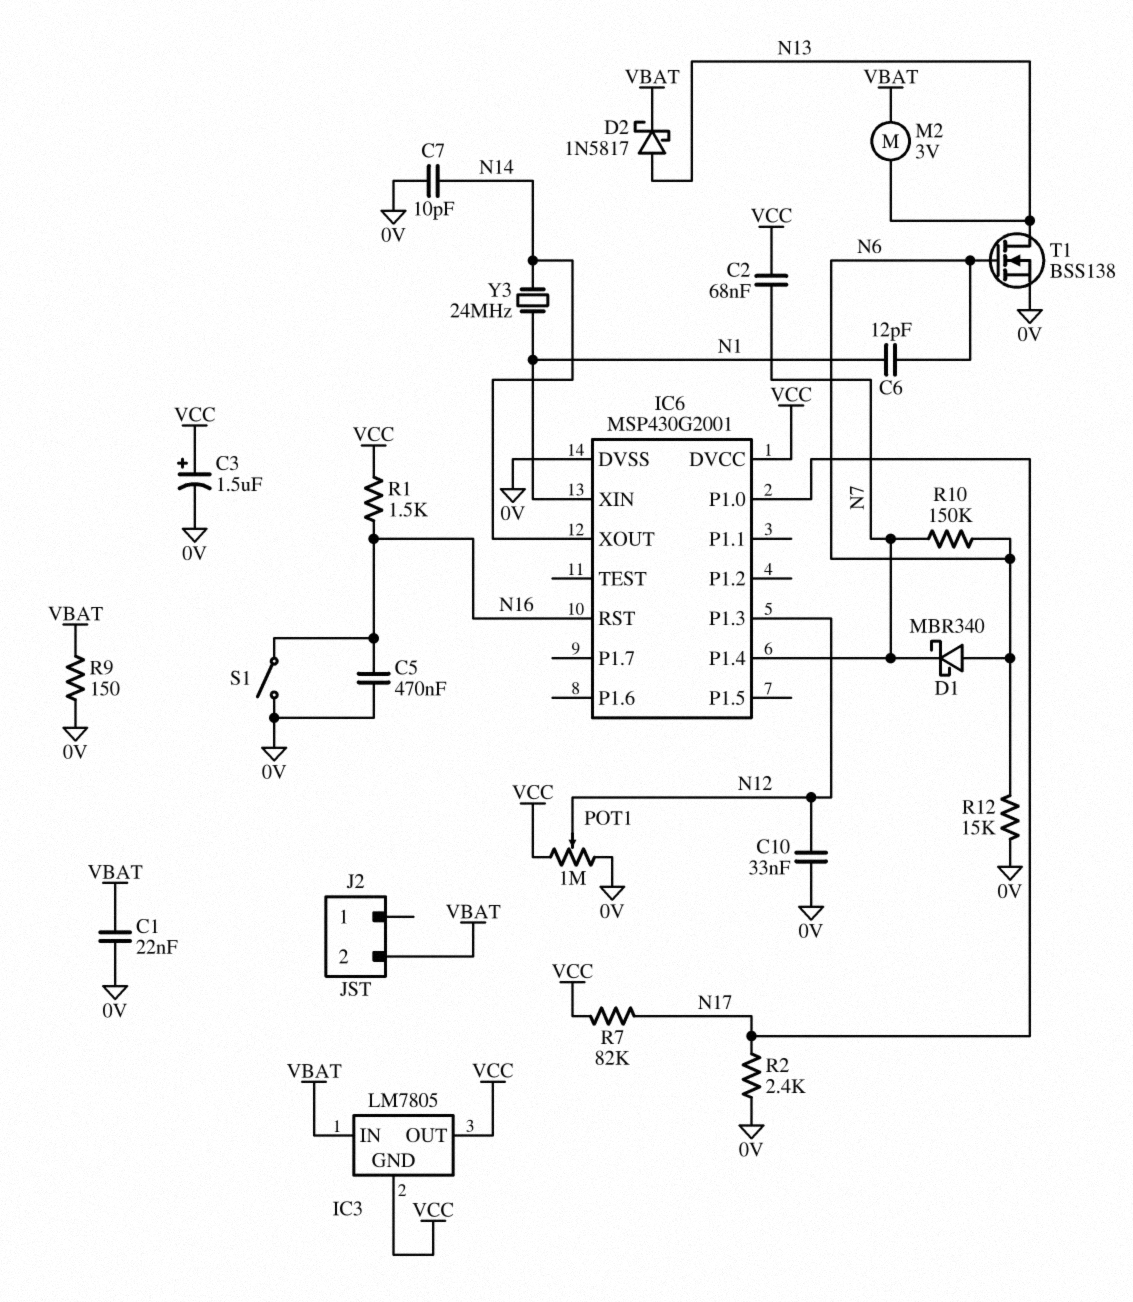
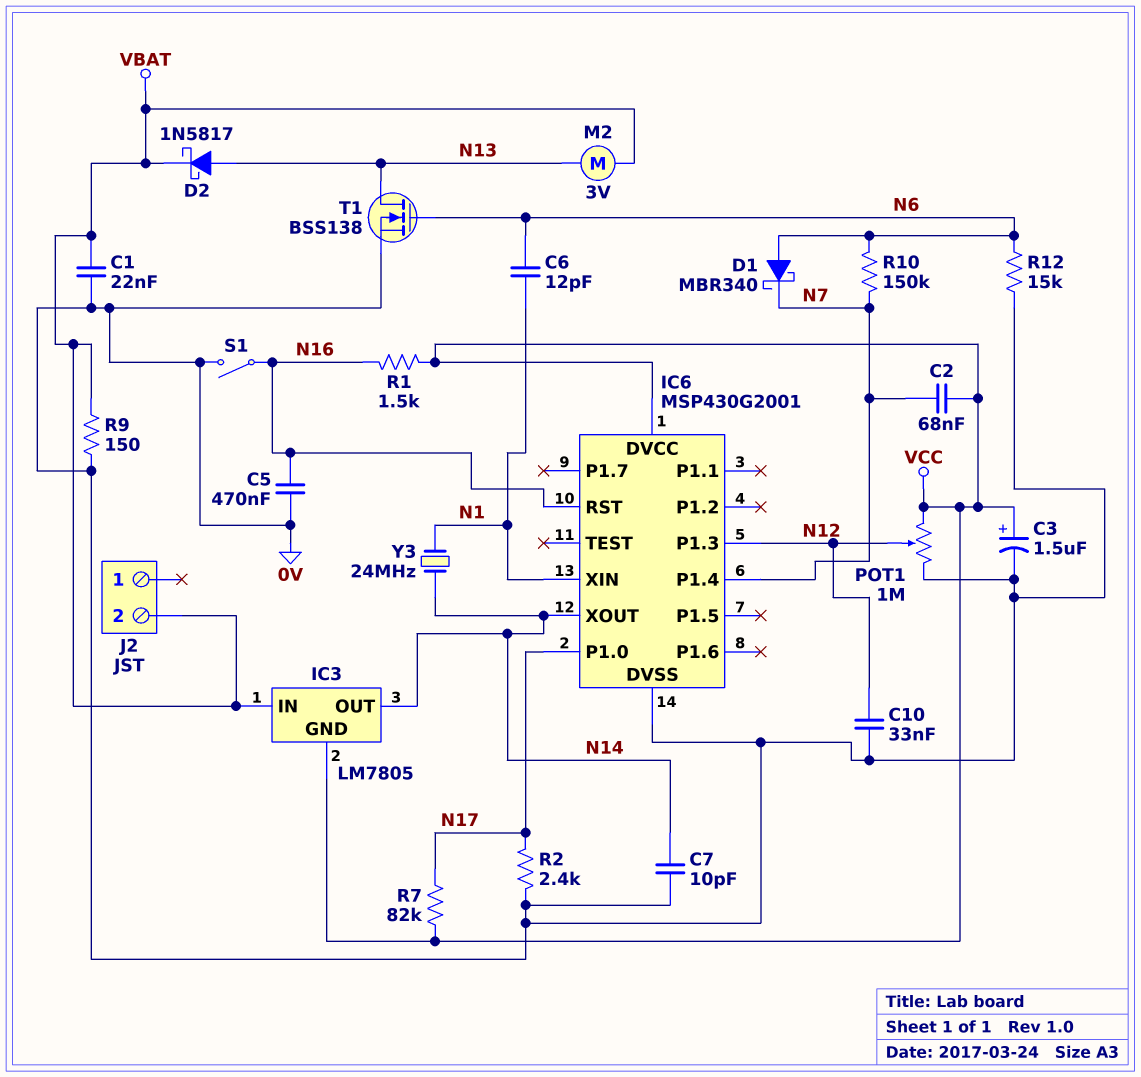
IC3 pin OUT: VCC -> N14

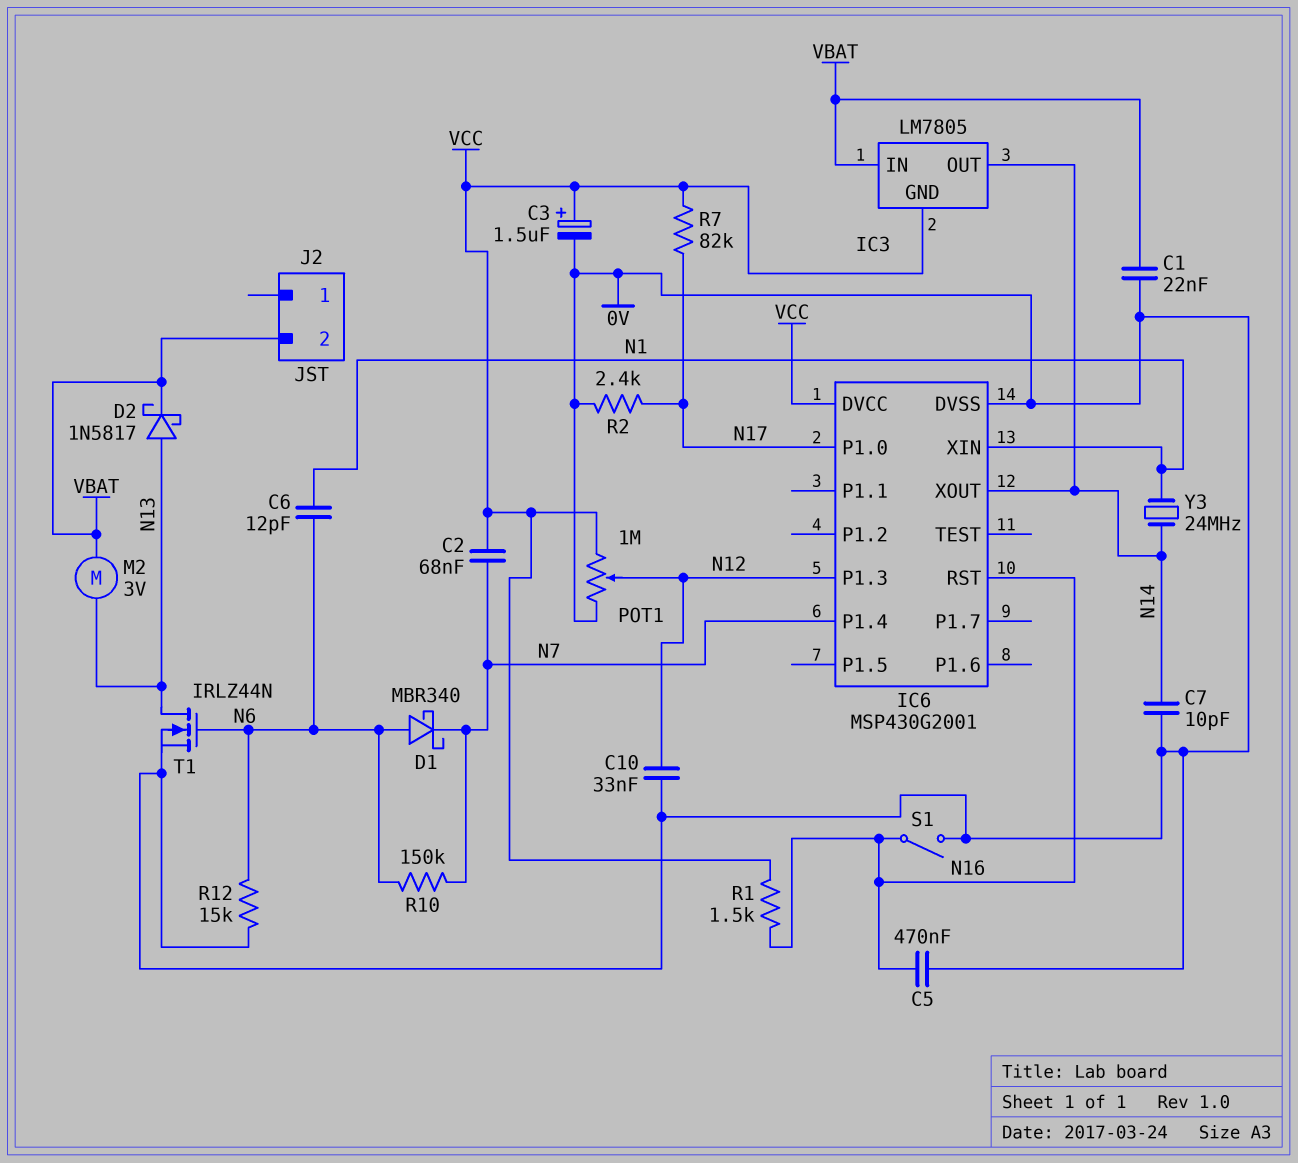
R9: 150 (0V, VBAT) -> none
T1: NMOS BSS138 (G N6, D N13, S 0V) -> NMOS IRLZ44N (G N6, D N13, S 0V)

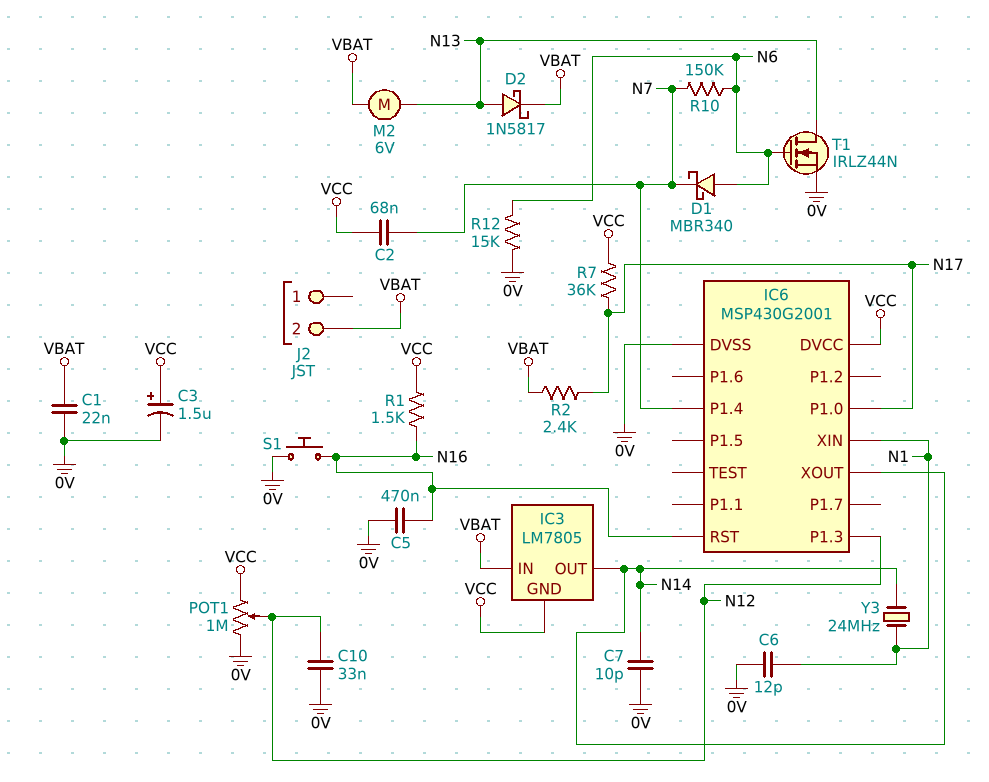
C6: 12pF (N1, N6) -> 12pF (0V, N1)
M2: motor 3V (N13, VBAT) -> motor 6V (N13, VBAT)
R2: 2.4k (0V, N17) -> 2.4k (N17, VBAT)
R7: 82k (N17, VCC) -> 36k (N17, VCC)
S1: switch (0V, N16) -> button (0V, N16)

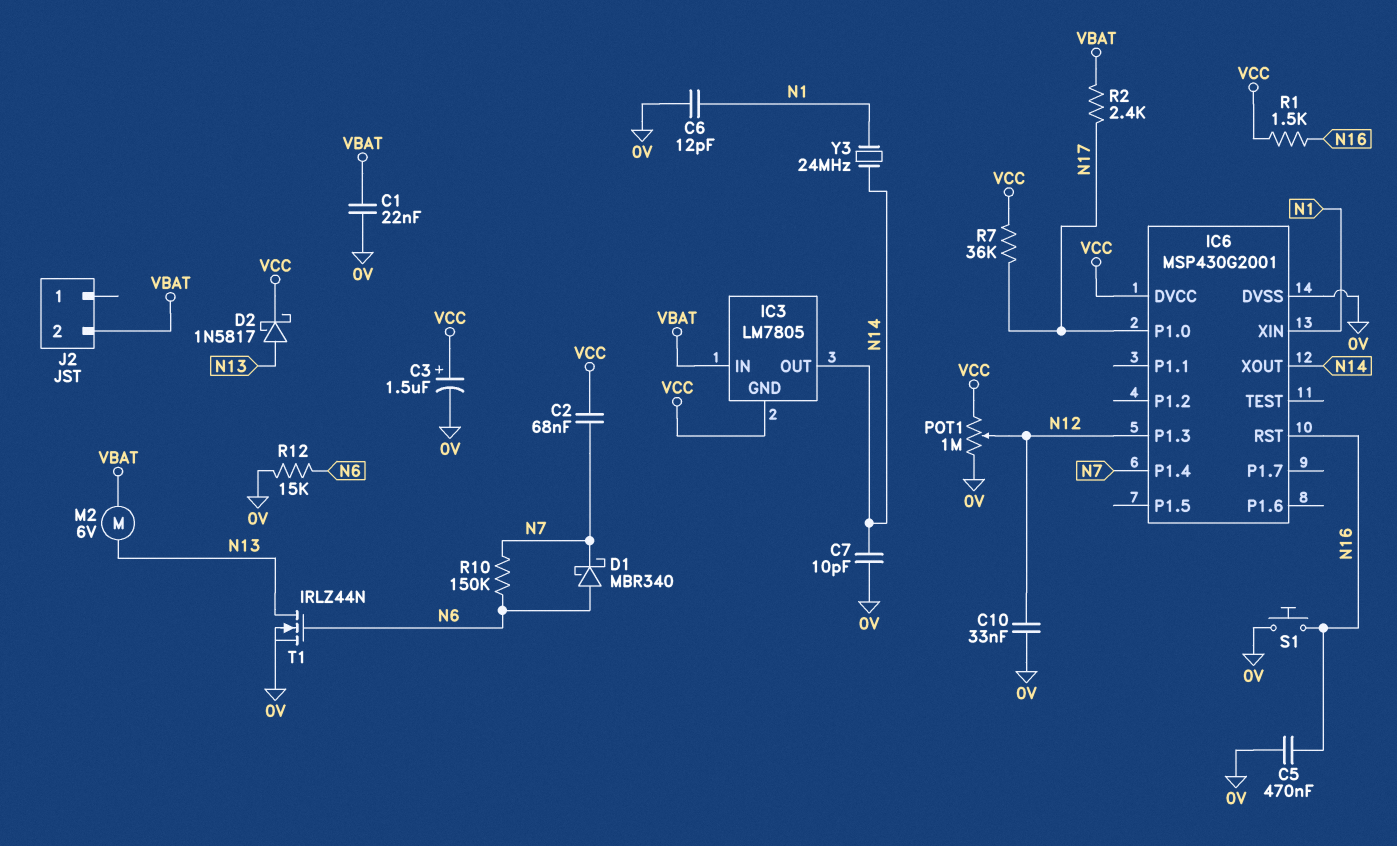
D2: schottky 1N5817 (A N13, K VBAT) -> schottky 1N5817 (A N13, K VCC)

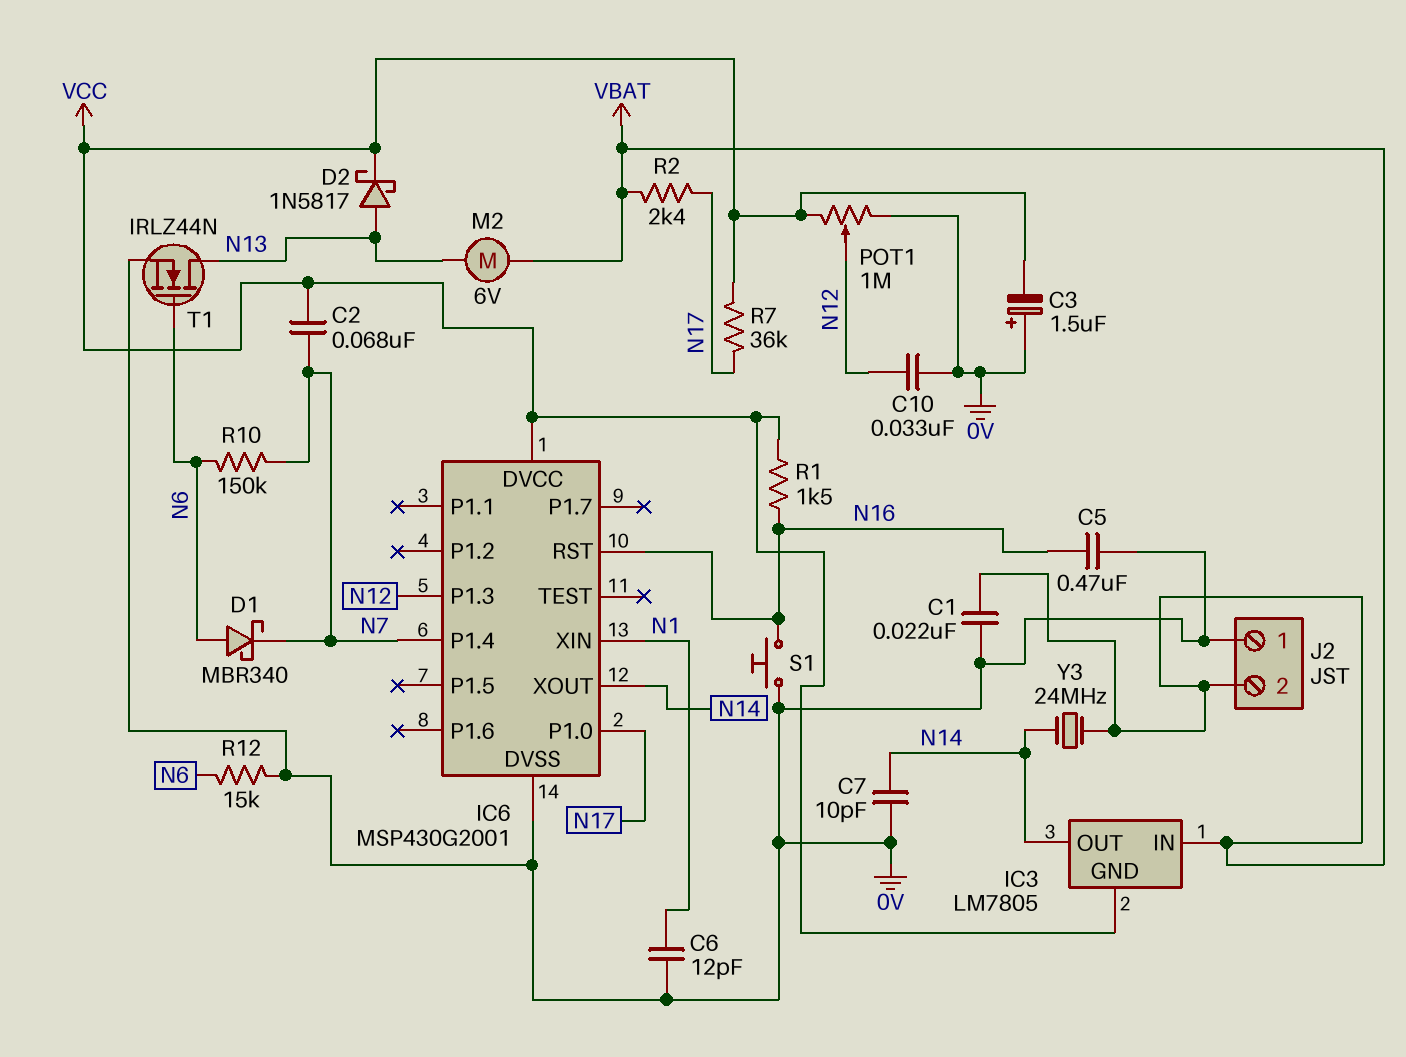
C3: 1.5uF (plus VCC, minus 0V) -> 1.5uF (plus 0V, minus VCC)
J2 pin 1: none -> 0V
Y3: 24MHz (N1, N14) -> 24MHz (N14, VBAT)

